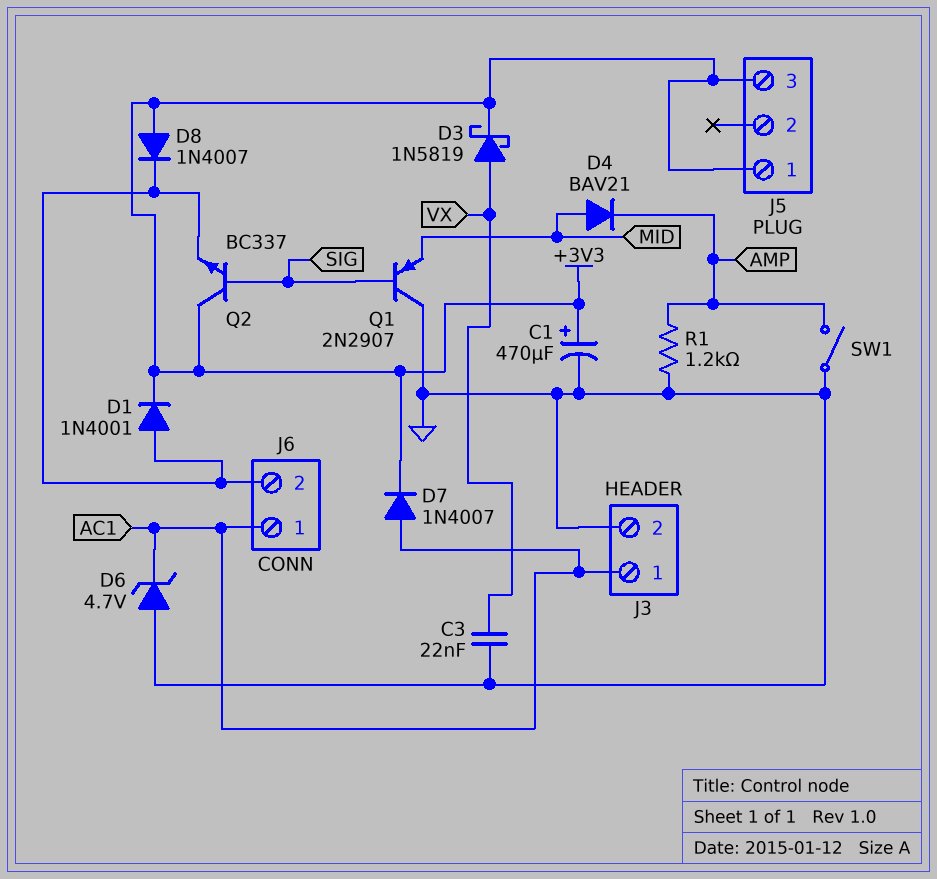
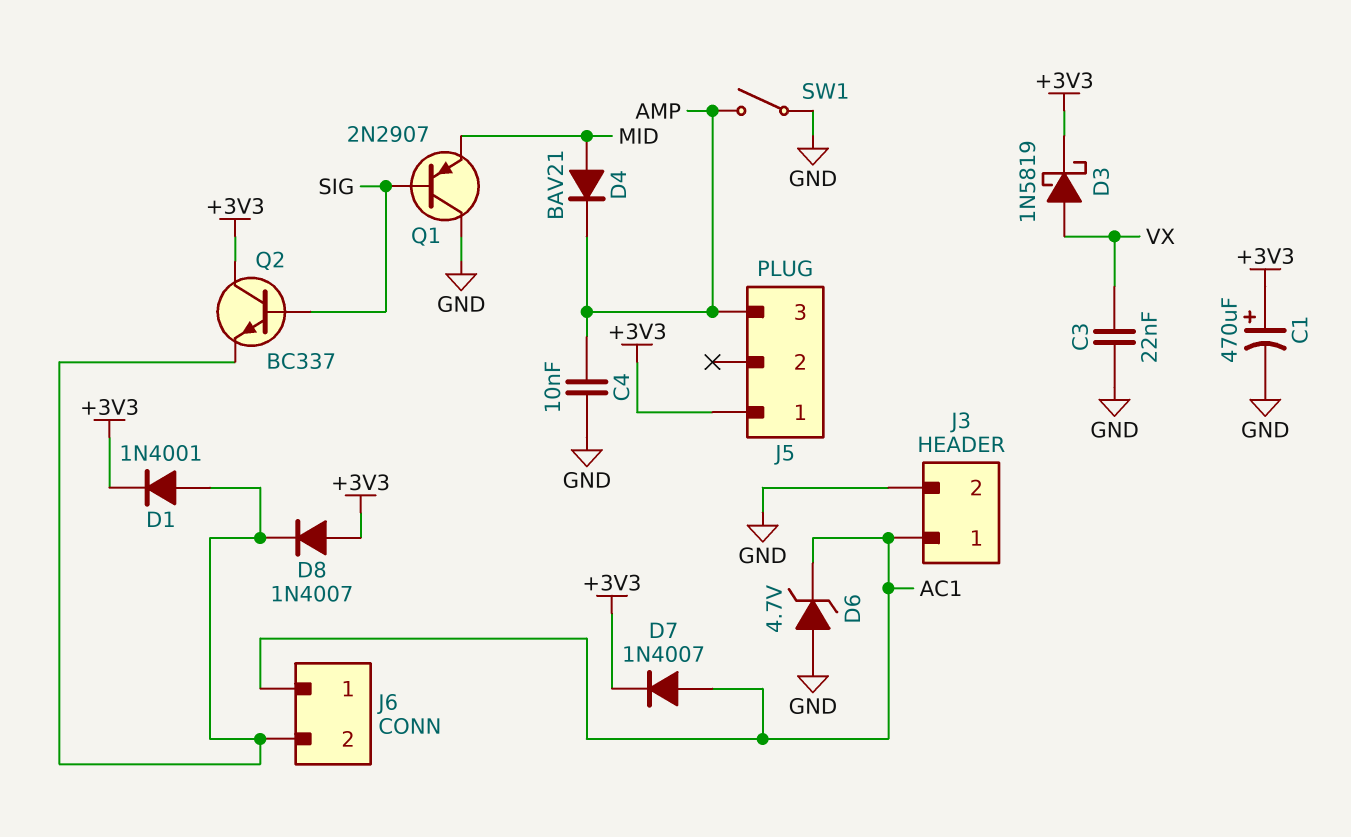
C4: none -> 10nF (AMP, GND)
J5 pin 3: +3V3 -> AMP
R1: 1.2k (AMP, GND) -> none

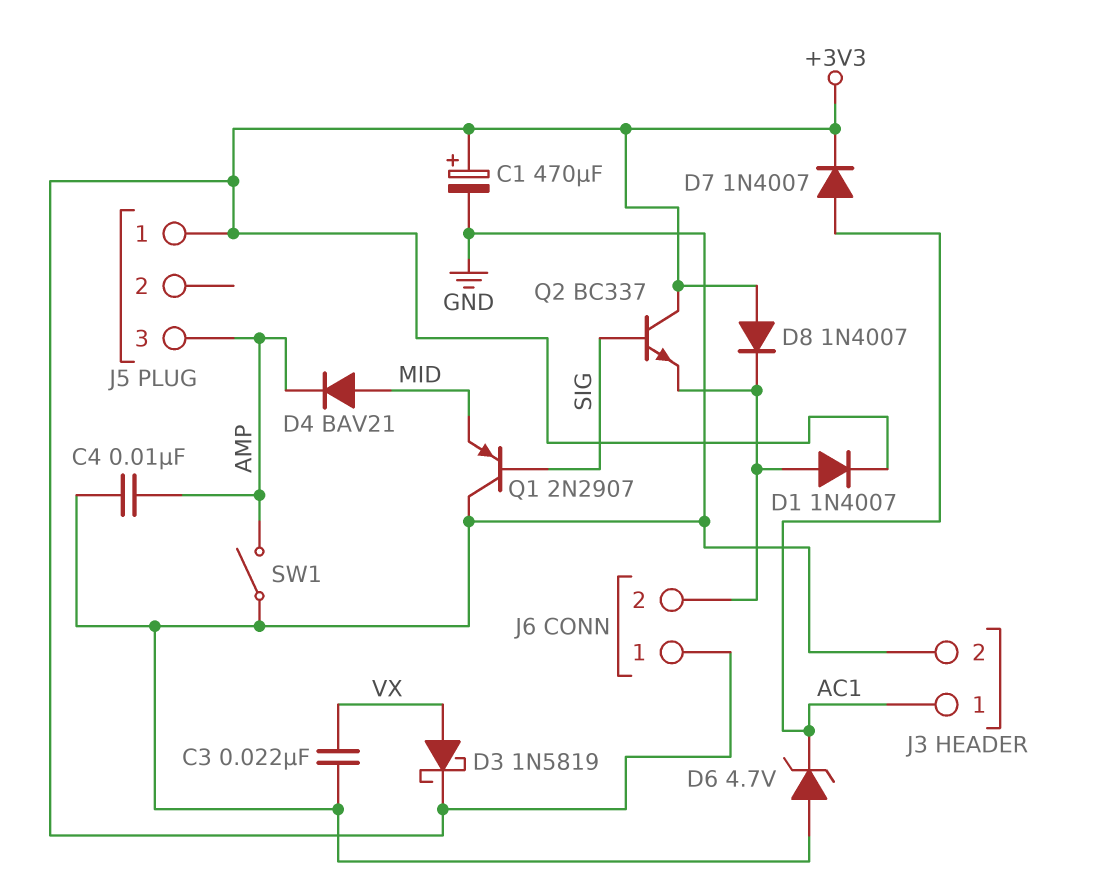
D1: diode 1N4001 (A J6/2, K +3V3) -> diode 1N4007 (A J6/2, K +3V3)
J6 pin 1: AC1 -> +3V3

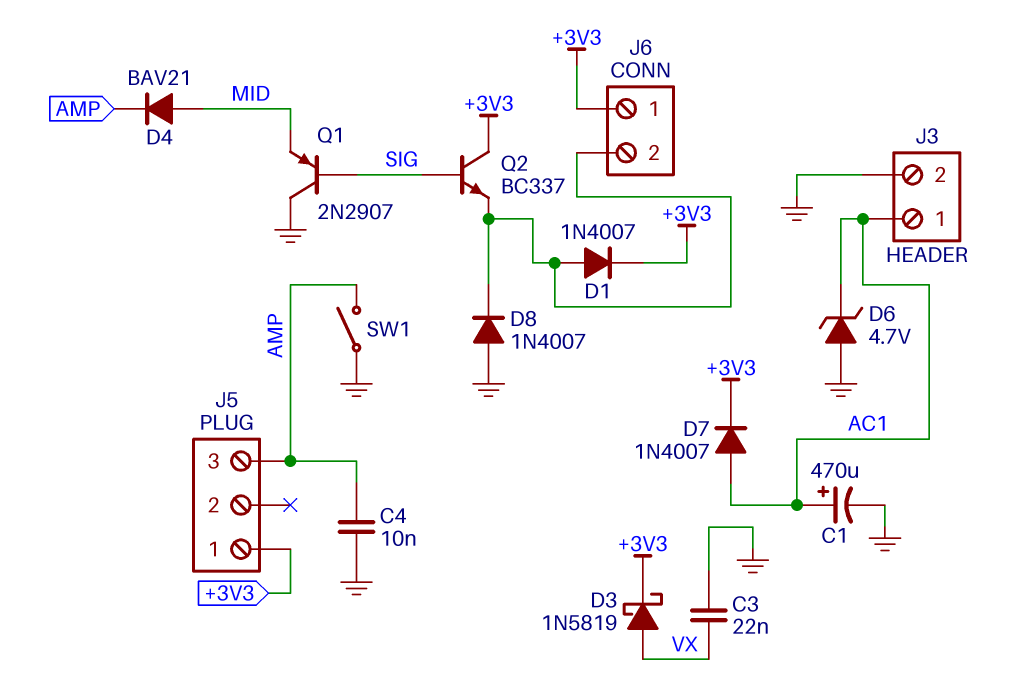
C1: 470uF (plus +3V3, minus GND) -> 470uF (plus AC1, minus GND)
D8: diode 1N4007 (A +3V3, K J6/2) -> diode 1N4007 (A GND, K J6/2)

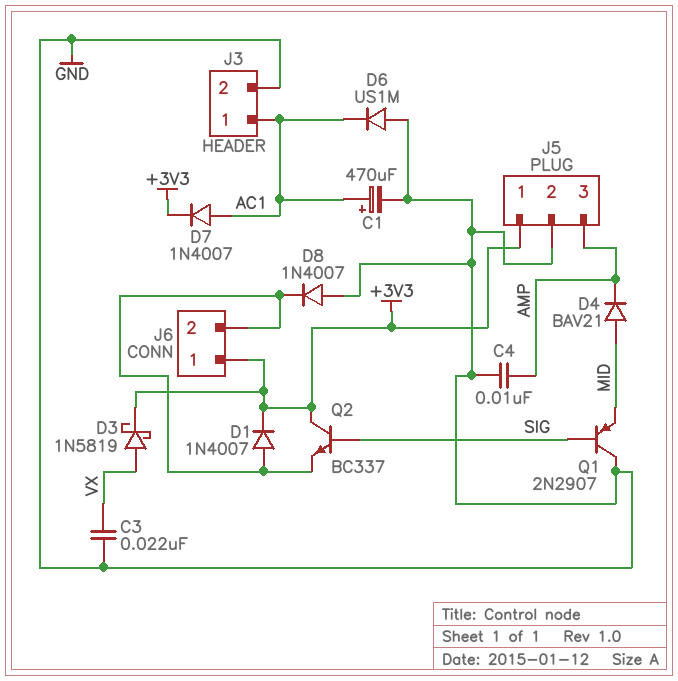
D6: zener 4.7V (A GND, K AC1) -> diode US1M (A GND, K AC1)
J5 pin 2: none -> GND
SW1: switch (AMP, GND) -> none

